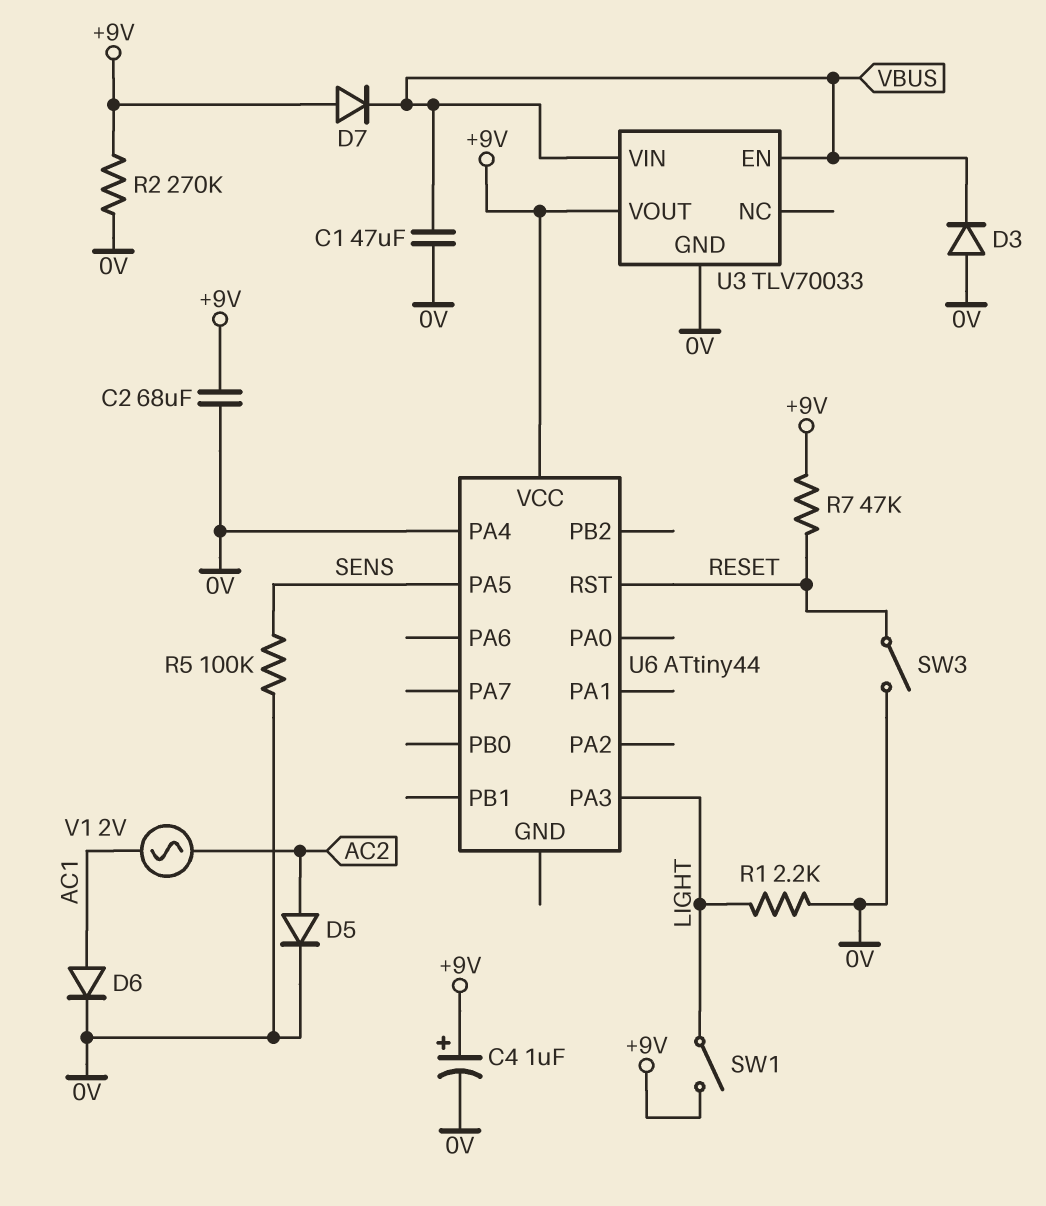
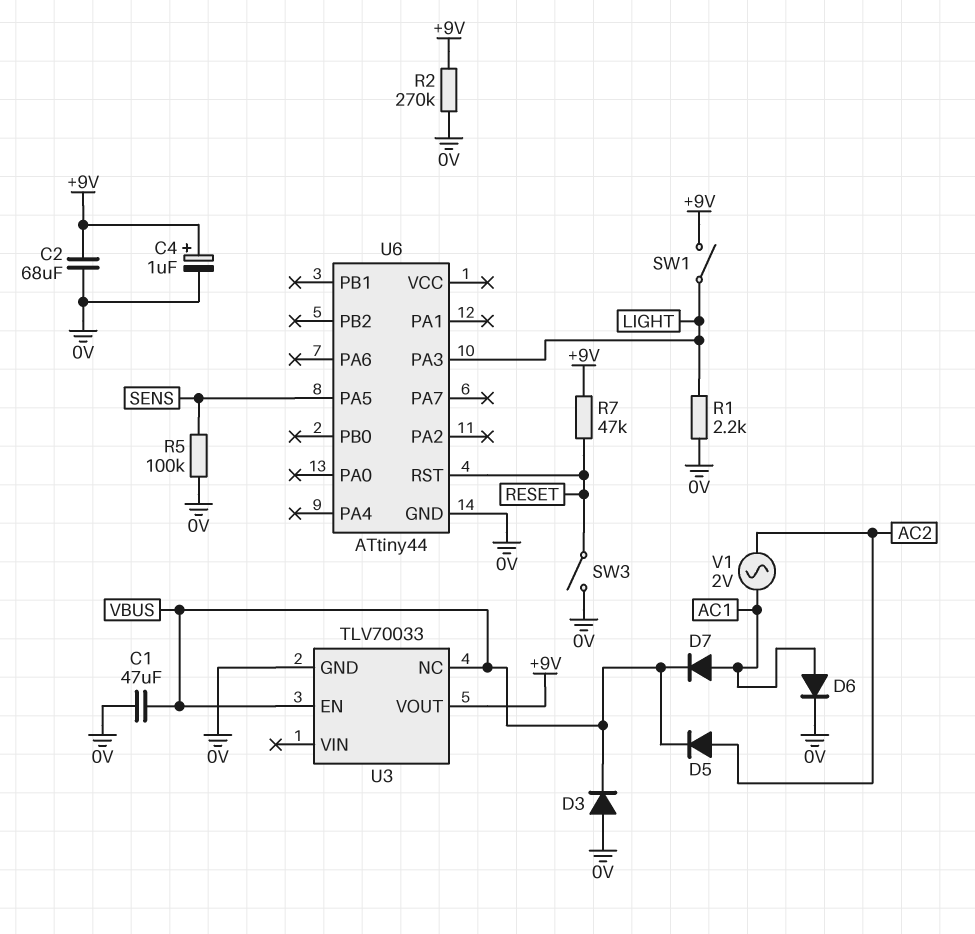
D5: diode (A AC2, K 0V) -> diode (A AC2, K VBUS)
D7: diode (A +9V, K VBUS) -> diode (A AC1, K VBUS)
U3 pin NC: none -> VBUS
U3 pin VIN: VBUS -> none
U6 pin GND: none -> 0V
U6 pin PA4: 0V -> none
U6 pin VCC: +9V -> none

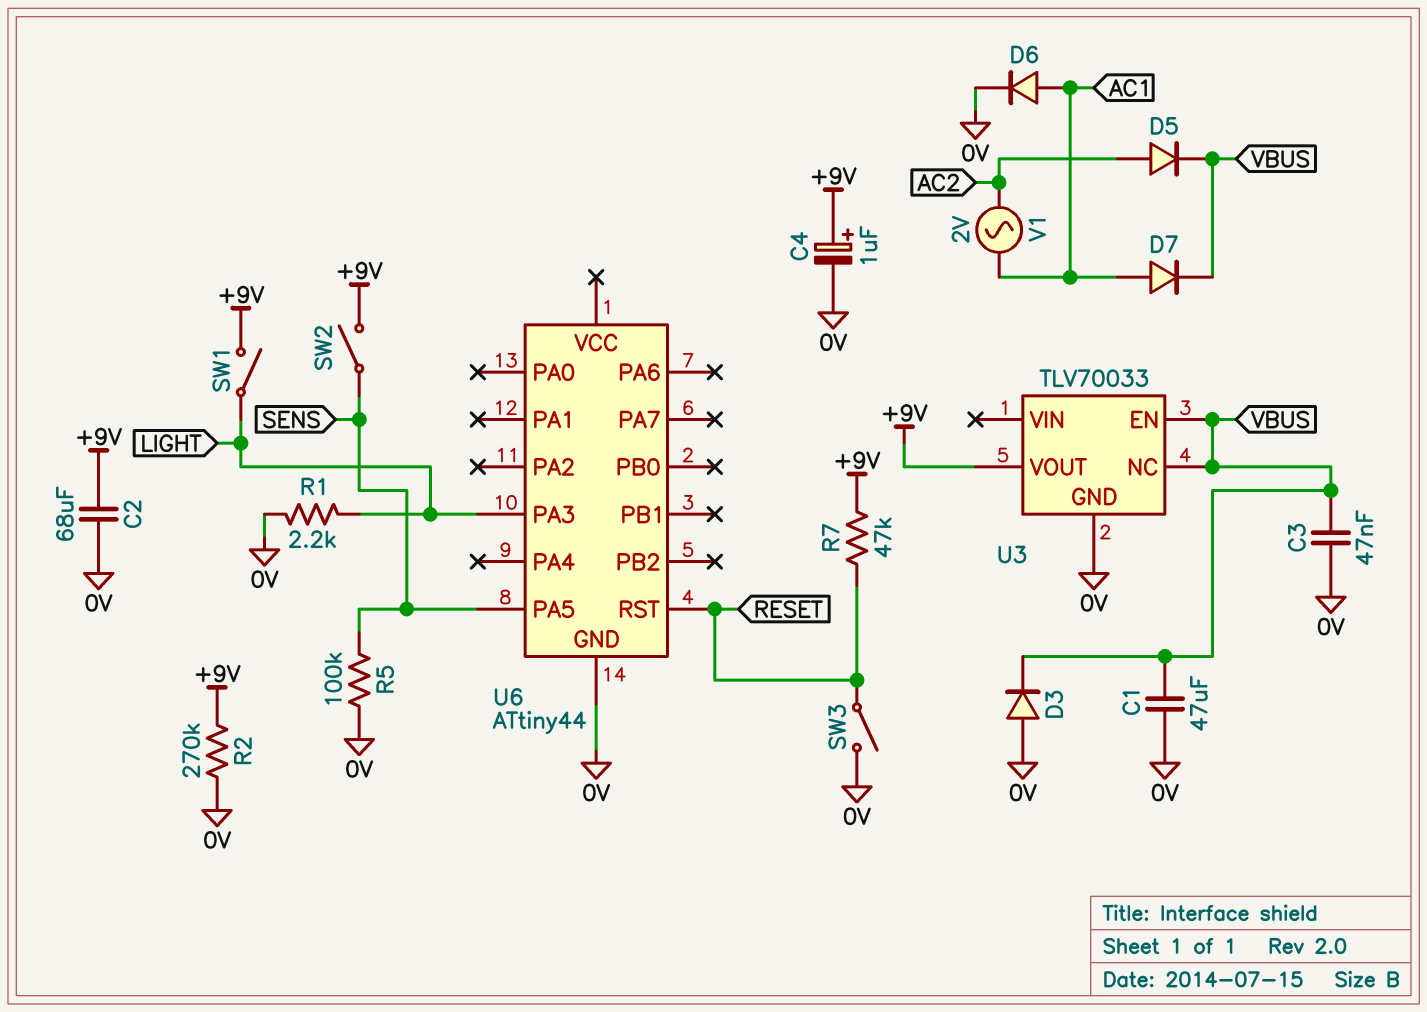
C3: none -> 47nF (0V, VBUS)
SW2: none -> switch (+9V, SENS)

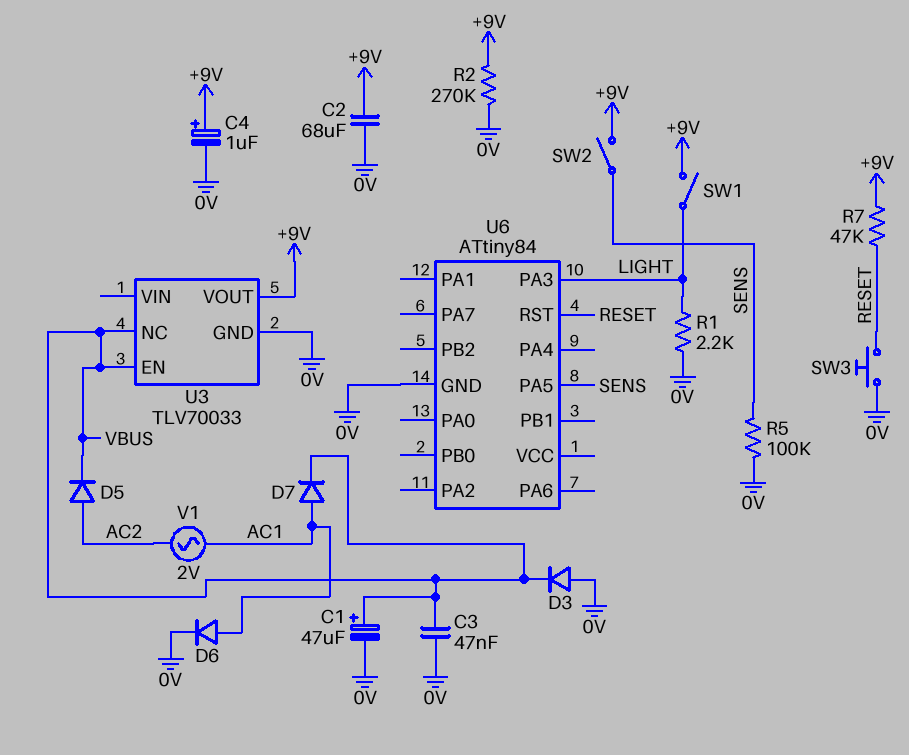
C1: 47uF (0V, VBUS) -> 47uF (plus VBUS, minus 0V)
SW3: switch (0V, RESET) -> button (0V, RESET)
U6: ATtiny44 -> ATtiny84

